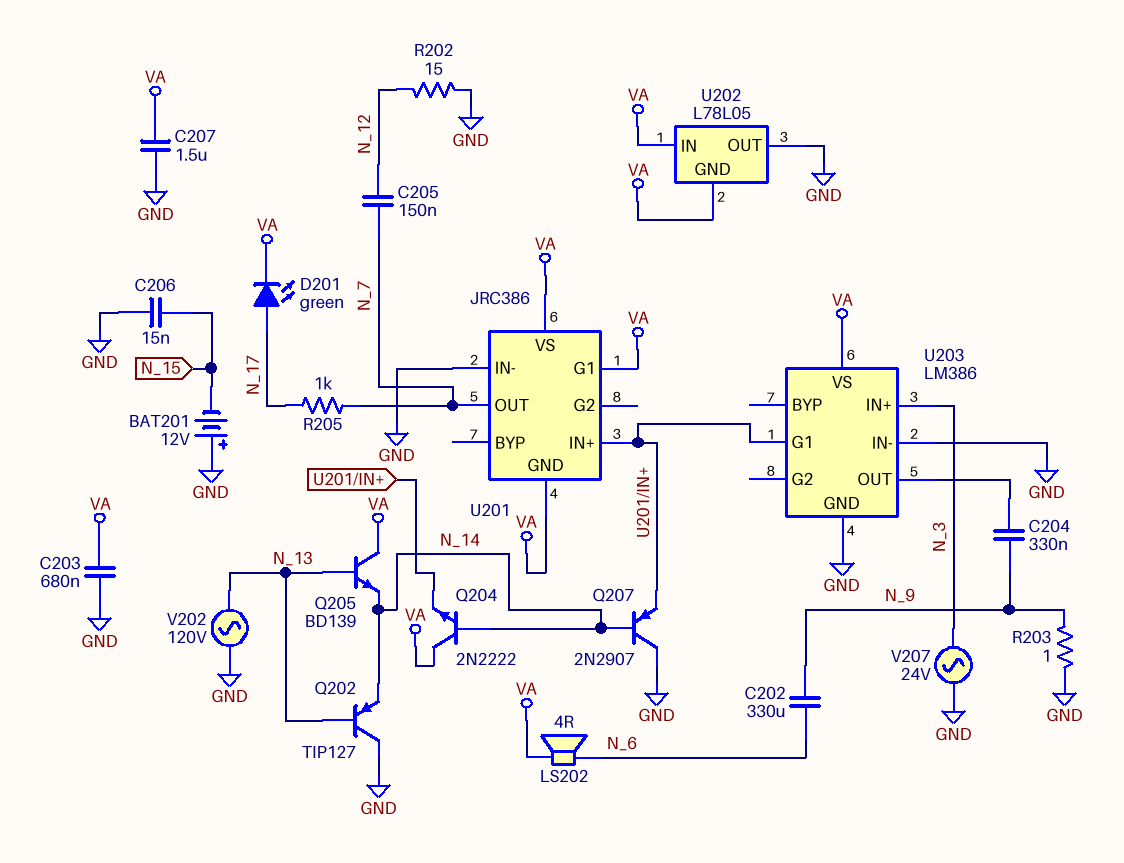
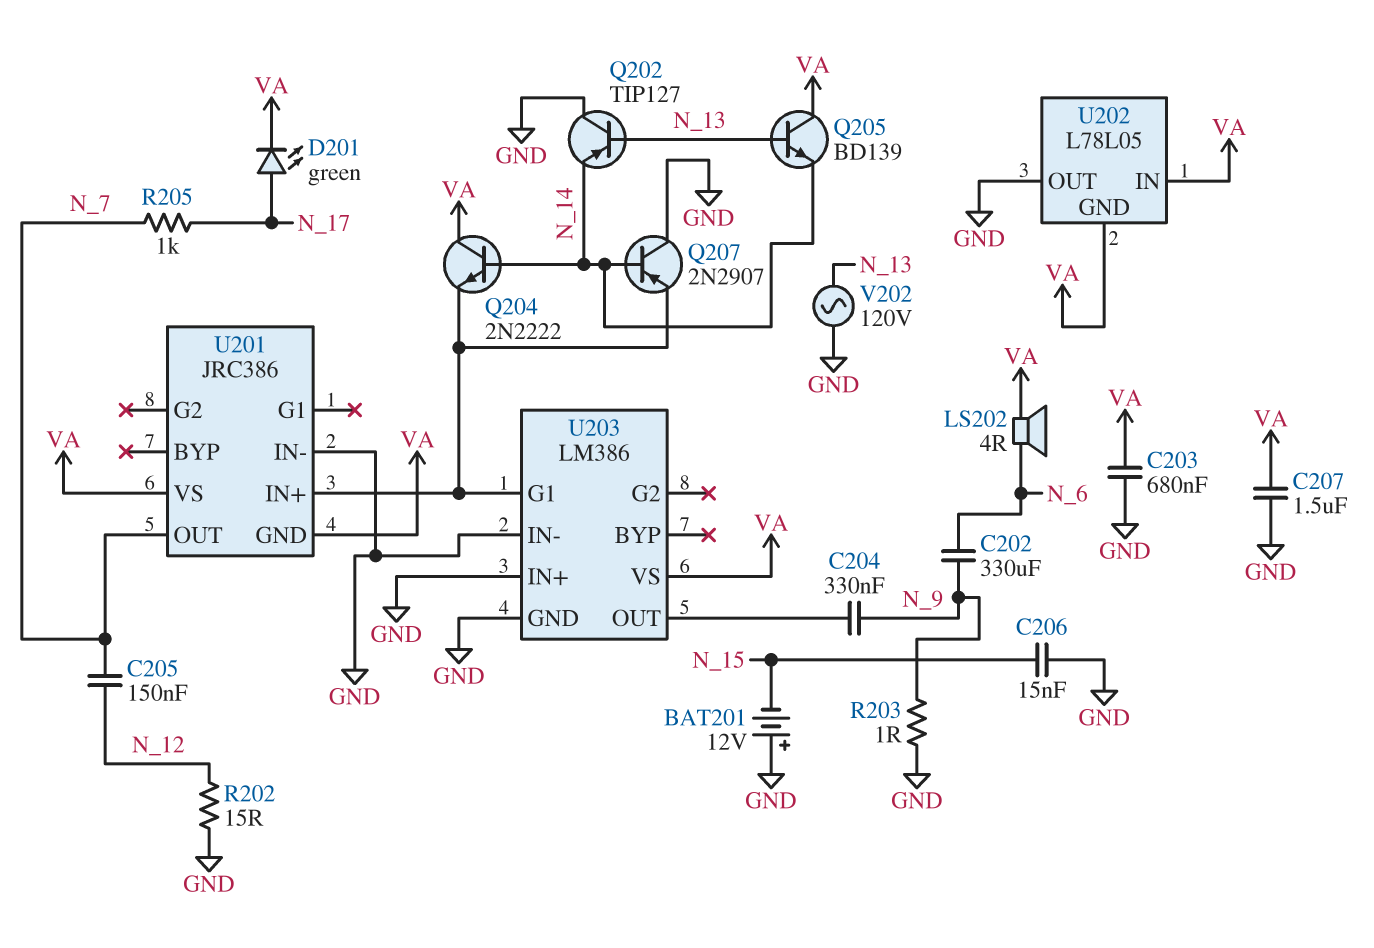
U201 pin G1: VA -> none
U203 pin IN+: N_3 -> GND
V207: AC 24V (GND, N_3) -> none

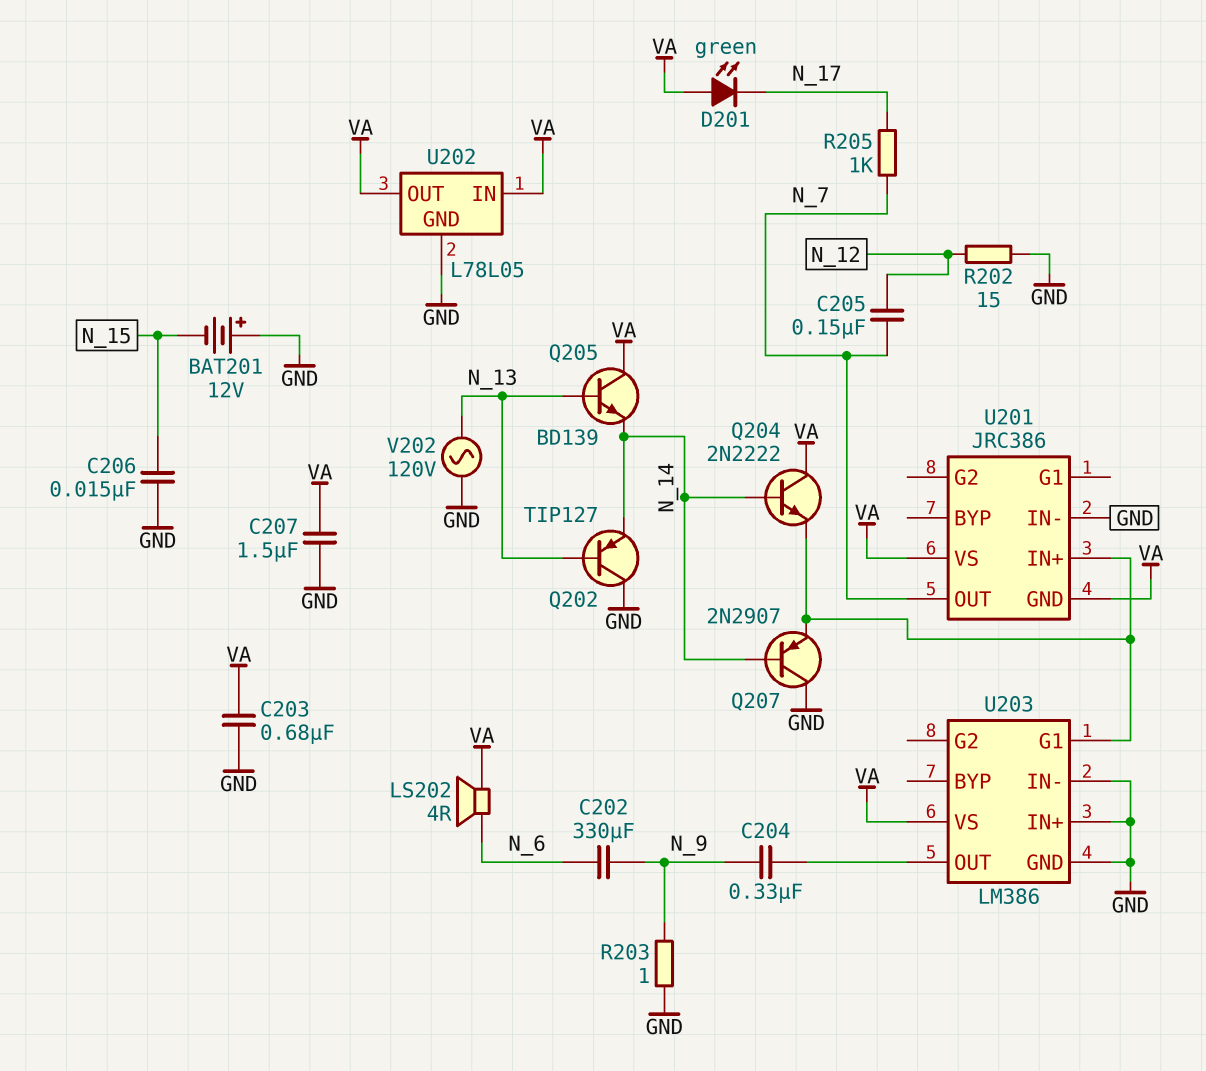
D201: LED green (A N_17, K VA) -> LED green (A VA, K N_17)
U202 pin GND: VA -> GND
U202 pin OUT: GND -> VA

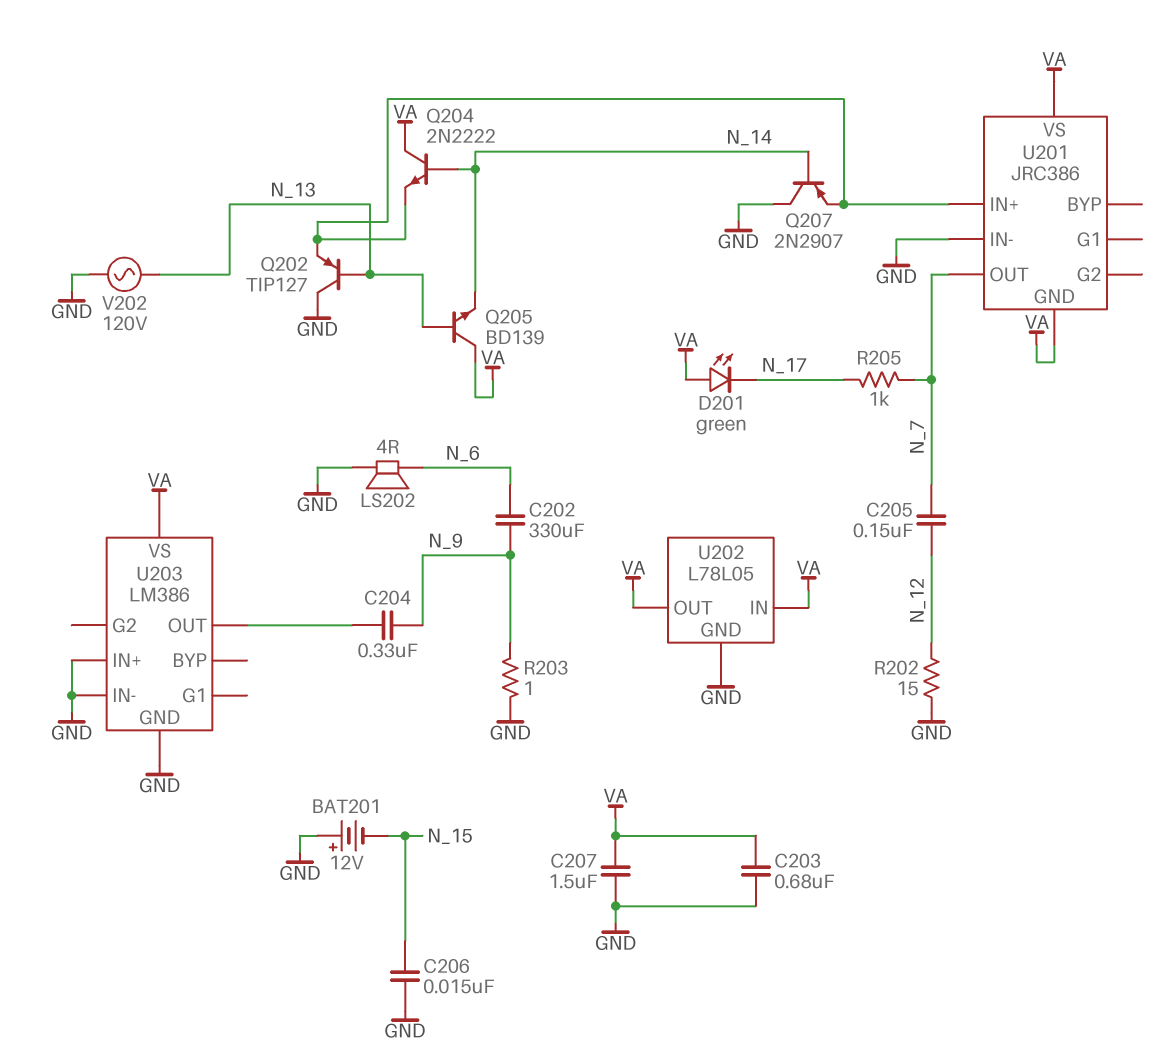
LS202: speaker 4R (N_6, VA) -> speaker 4R (GND, N_6)
Q202: PNP TIP127 (B N_13, C GND, E N_14) -> PNP TIP127 (B N_13, C GND, E U201/IN+)
U203 pin G1: U201/IN+ -> none

